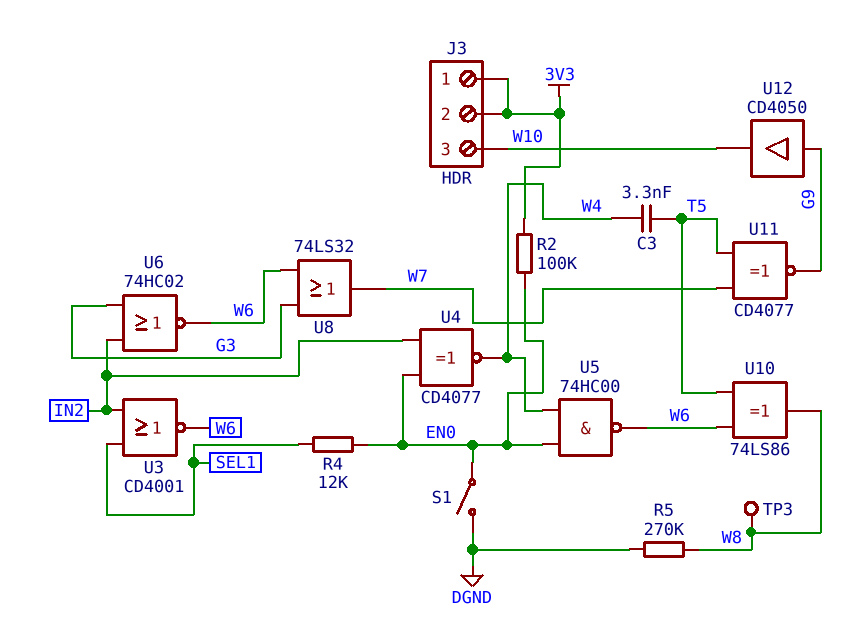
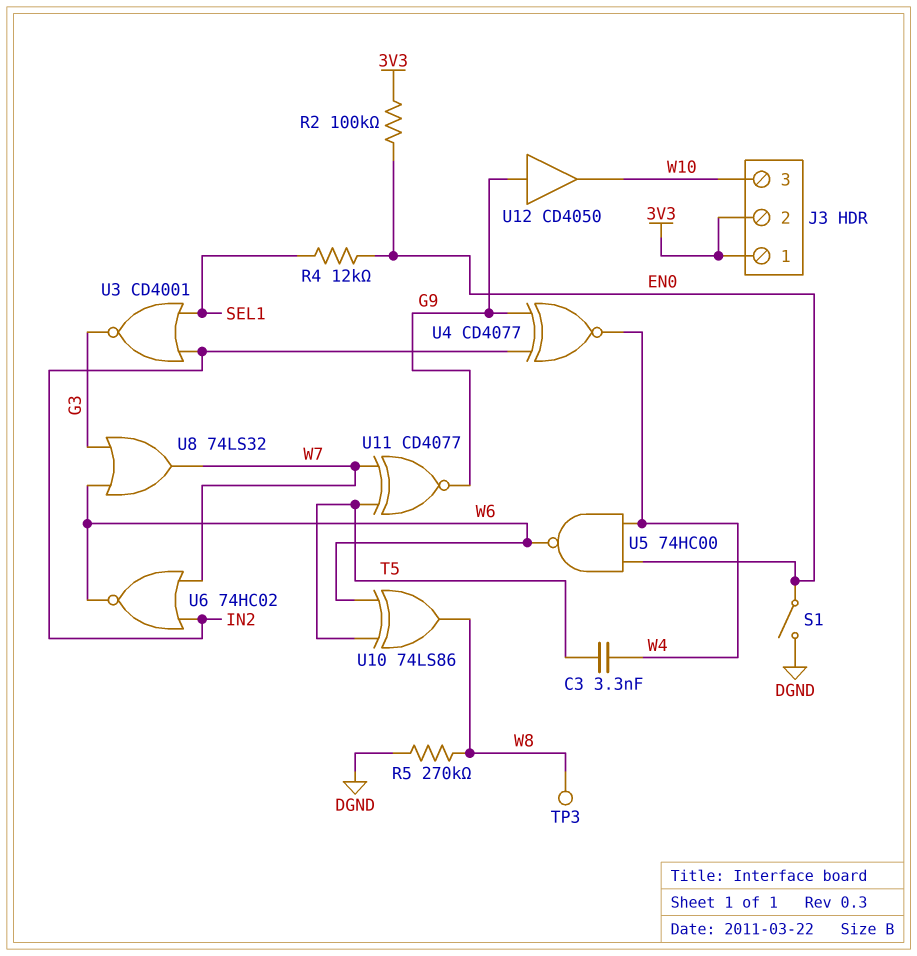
U3: NOR CD4001 (in IN2, in SEL1, out W6) -> NOR CD4001 (in IN2, in SEL1, out G3)
U4: XNOR CD4077 (in EN0, in IN2, out W4) -> XNOR CD4077 (in G9, in IN2, out W4)
U6: NOR 74HC02 (in G3, in IN2, out W6) -> NOR 74HC02 (in IN2, in W7, out W6)

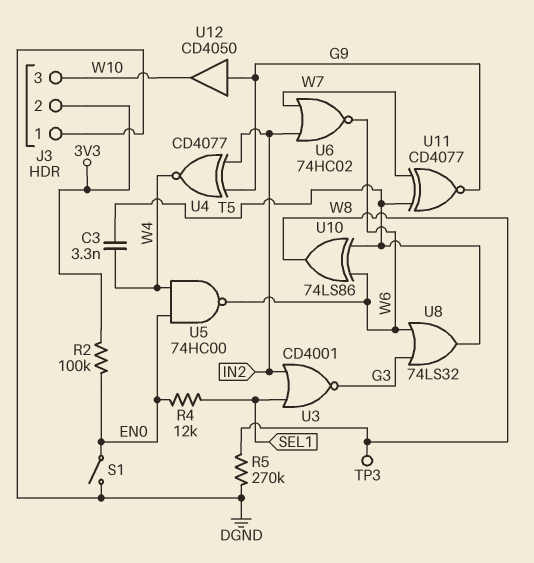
J3 pin 1: 3V3 -> DGND
U8: OR 74LS32 (in G3, in W6, out W7) -> OR 74LS32 (in G3, in W6, out T5)

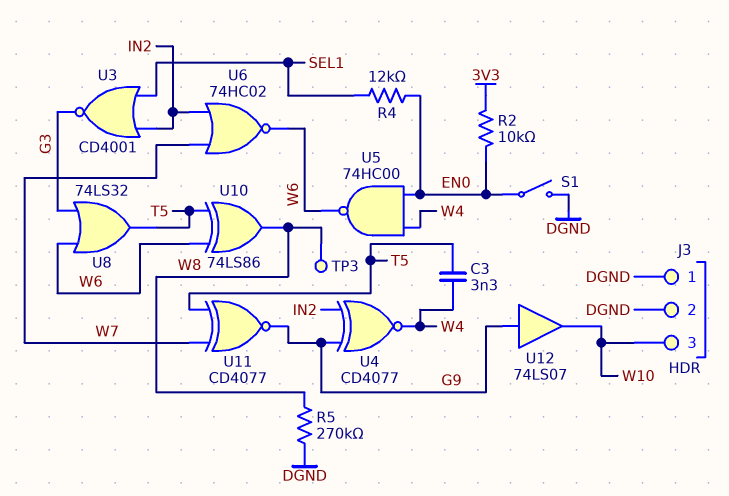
J3 pin 2: 3V3 -> DGND
R2: 100k (3V3, EN0) -> 10k (3V3, EN0)
U12: buffer CD4050 (in G9, out W10) -> buffer 74LS07 (in G9, out W10)

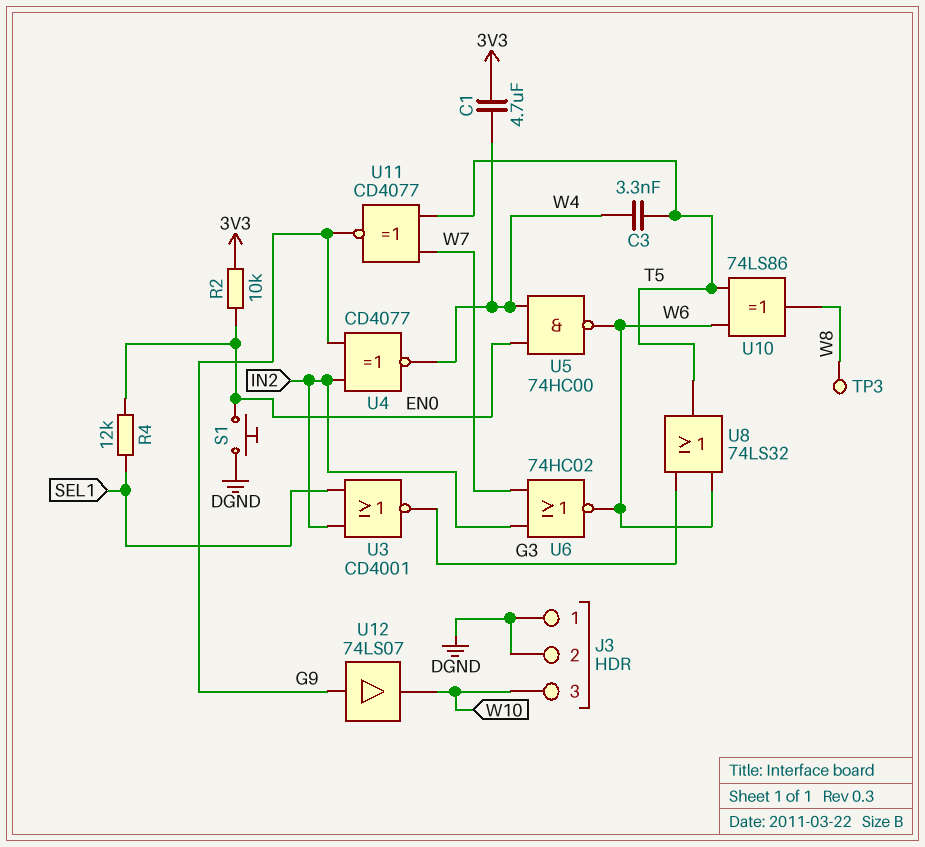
C1: none -> 4.7uF (3V3, W4)
R5: 270k (DGND, W8) -> none
S1: switch (DGND, EN0) -> button (DGND, EN0)

